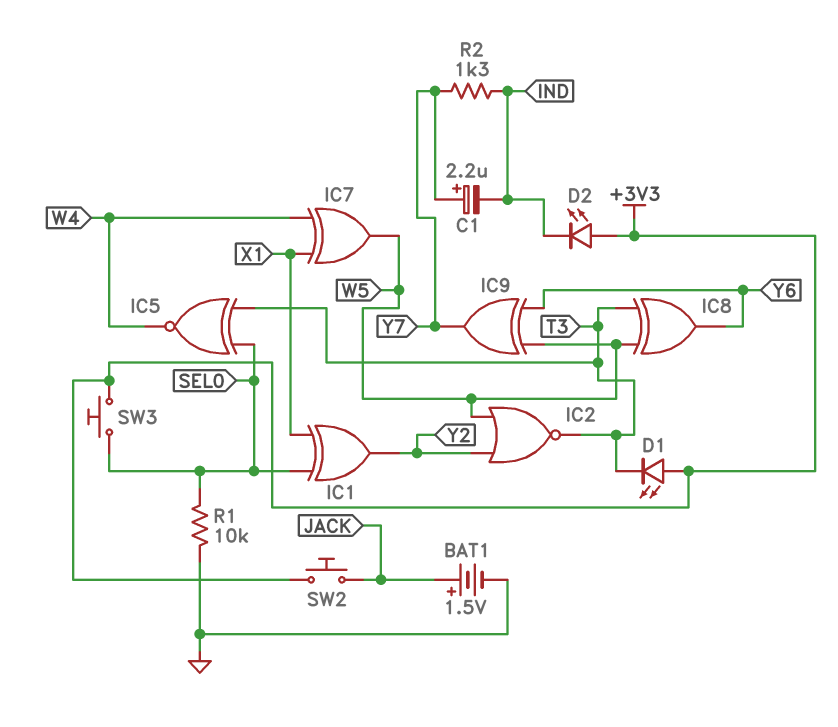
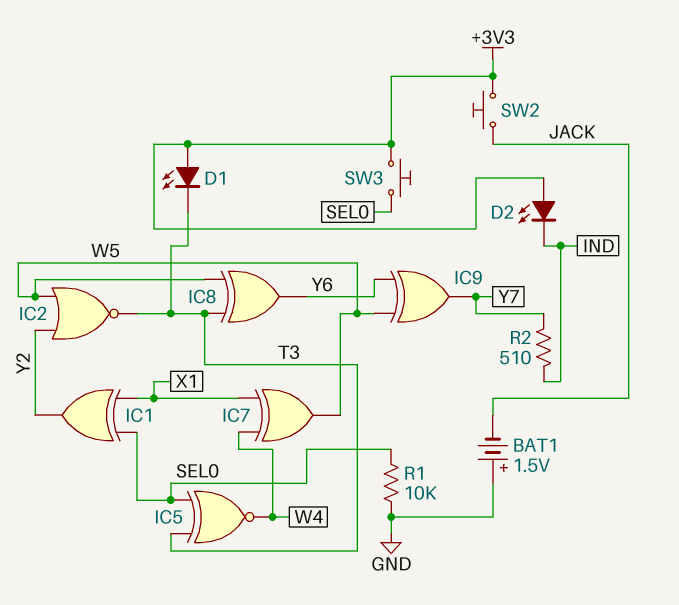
BAT1: 1.5V (plus JACK, minus GND) -> 1.5V (plus GND, minus JACK)
C1: 2.2uF (plus Y7, minus IND) -> none
R2: 1.3k (IND, Y7) -> 510 (IND, Y7)

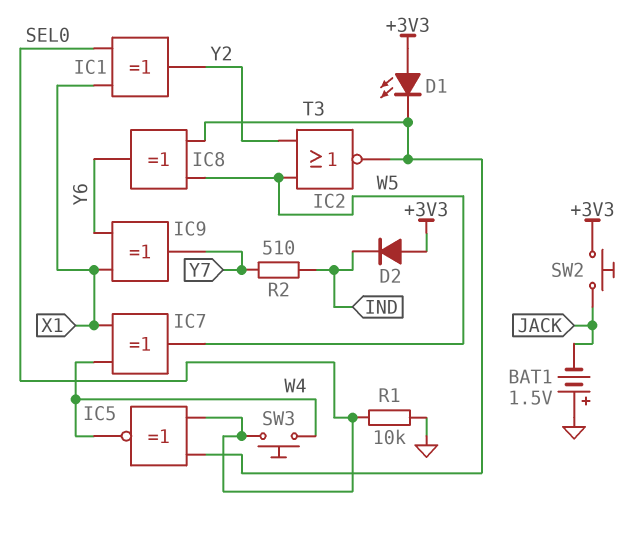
D2: LED (A +3V3, K IND) -> diode (A +3V3, K IND)
IC9: XOR (in W5, in Y6, out Y7) -> XOR (in X1, in Y6, out Y7)
SW3: button (+3V3, SEL0) -> button (SEL0, W4)

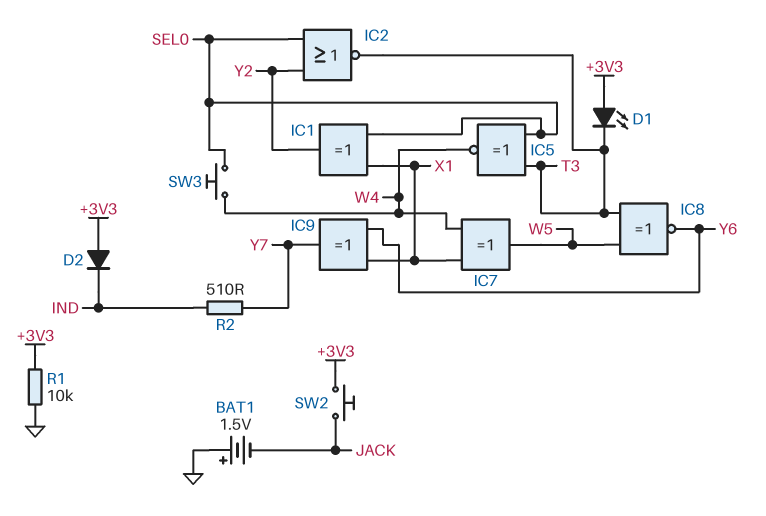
IC2: NOR (in W5, in Y2, out T3) -> NOR (in SEL0, in Y2, out T3)
IC8: XOR (in T3, in W5, out Y6) -> XNOR (in T3, in W5, out Y6)
R1: 10k (GND, SEL0) -> 10k (+3V3, GND)

